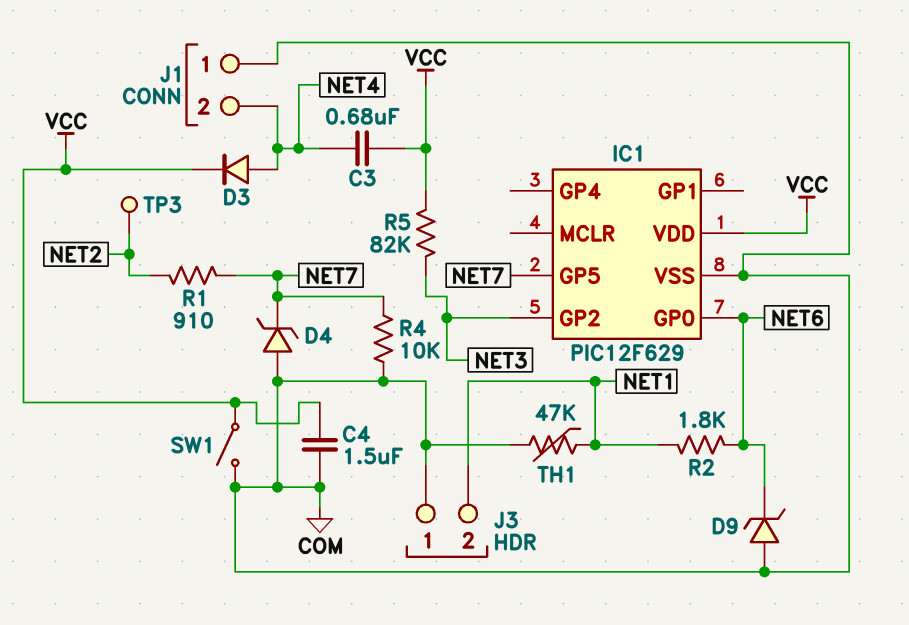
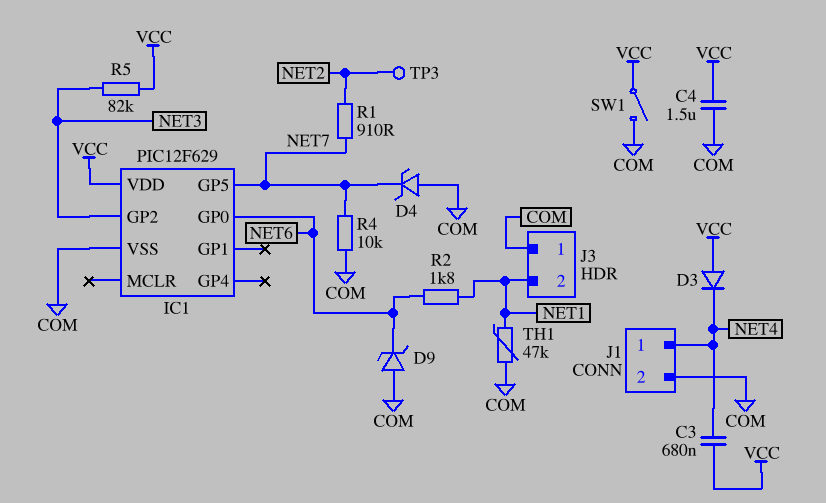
D3: diode (A NET4, K VCC) -> diode (A VCC, K NET4)
J1 pin 1: COM -> NET4
J1 pin 2: NET4 -> COM

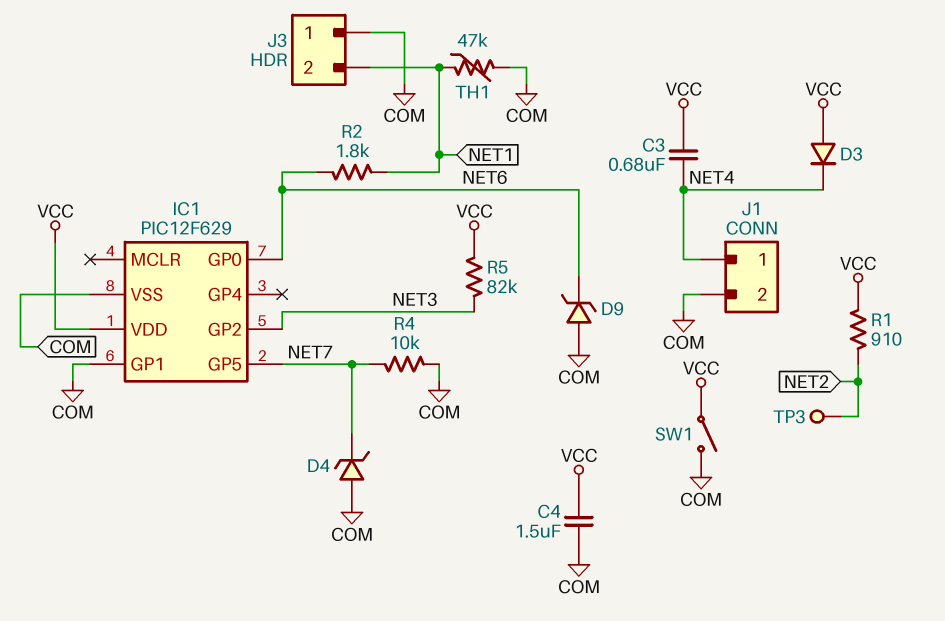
IC1 pin GP1: none -> COM
R1: 910 (NET2, NET7) -> 910 (NET2, VCC)

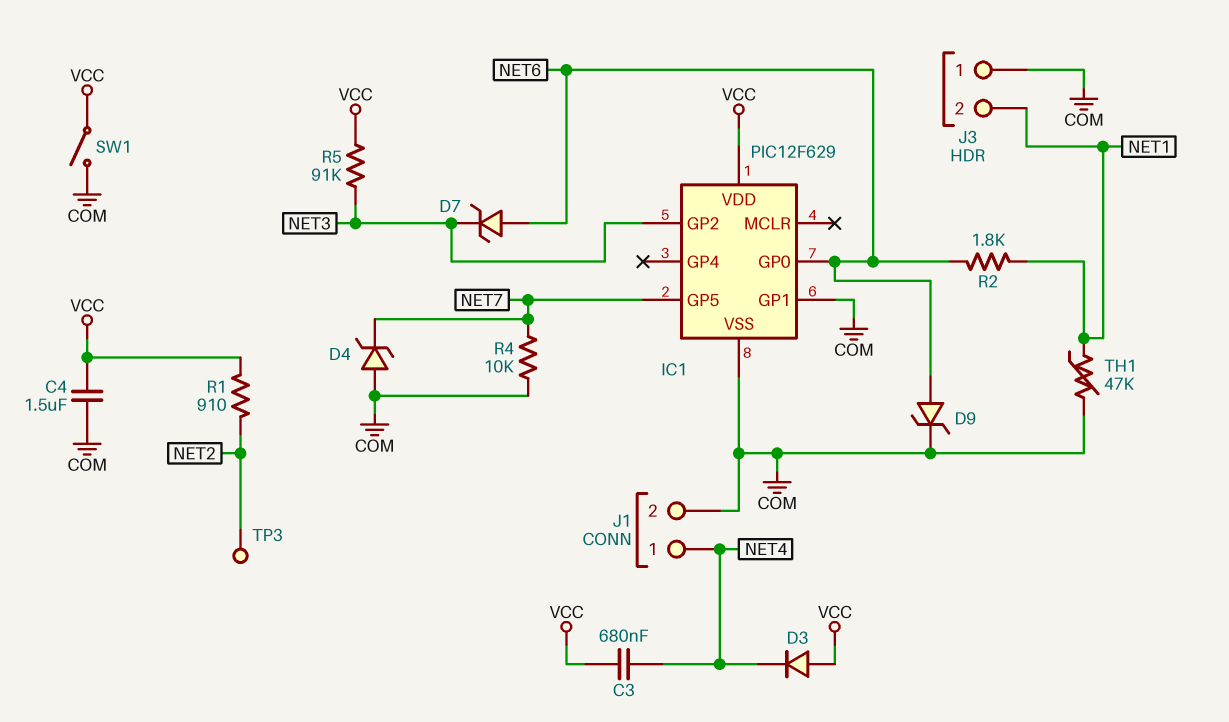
D7: none -> zener (A NET6, K NET3)
D9: zener (A COM, K NET6) -> zener (A NET6, K COM)
R5: 82k (NET3, VCC) -> 91k (NET3, VCC)

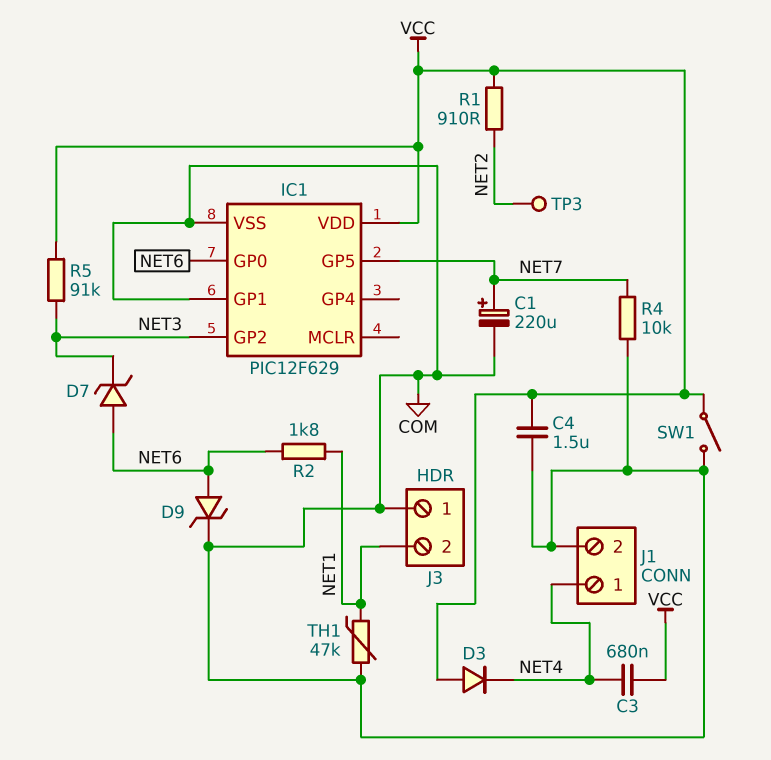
C1: none -> 220uF (plus NET7, minus COM)
D4: zener (A COM, K NET7) -> none

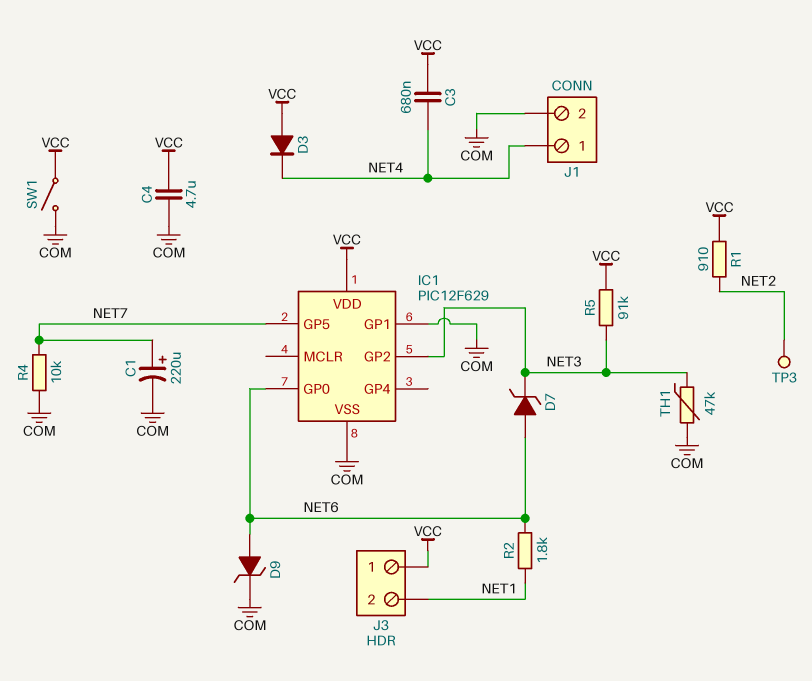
C4: 1.5uF (COM, VCC) -> 4.7uF (COM, VCC)
J3 pin 1: COM -> VCC
TH1: 47k (COM, NET1) -> 47k (COM, NET3)

